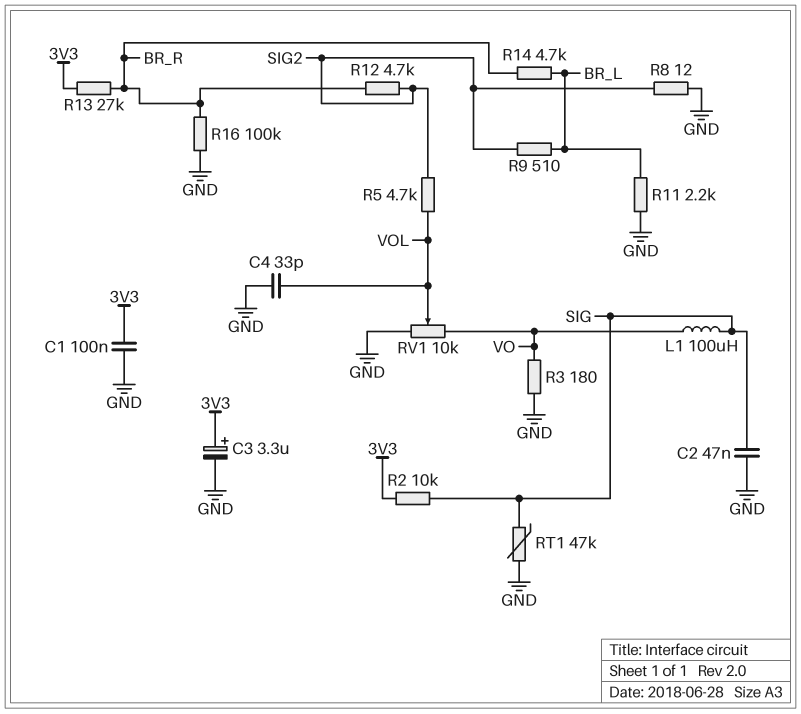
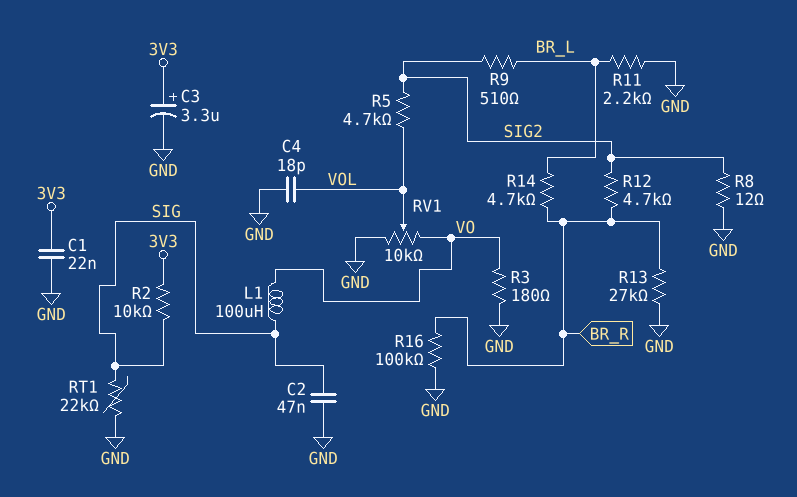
C1: 100nF (3V3, GND) -> 22nF (3V3, GND)
C4: 33pF (GND, VOL) -> 18pF (GND, VOL)
R13: 27k (3V3, BR_R) -> 27k (BR_R, GND)
RT1: 47k (GND, SIG) -> 22k (GND, SIG)

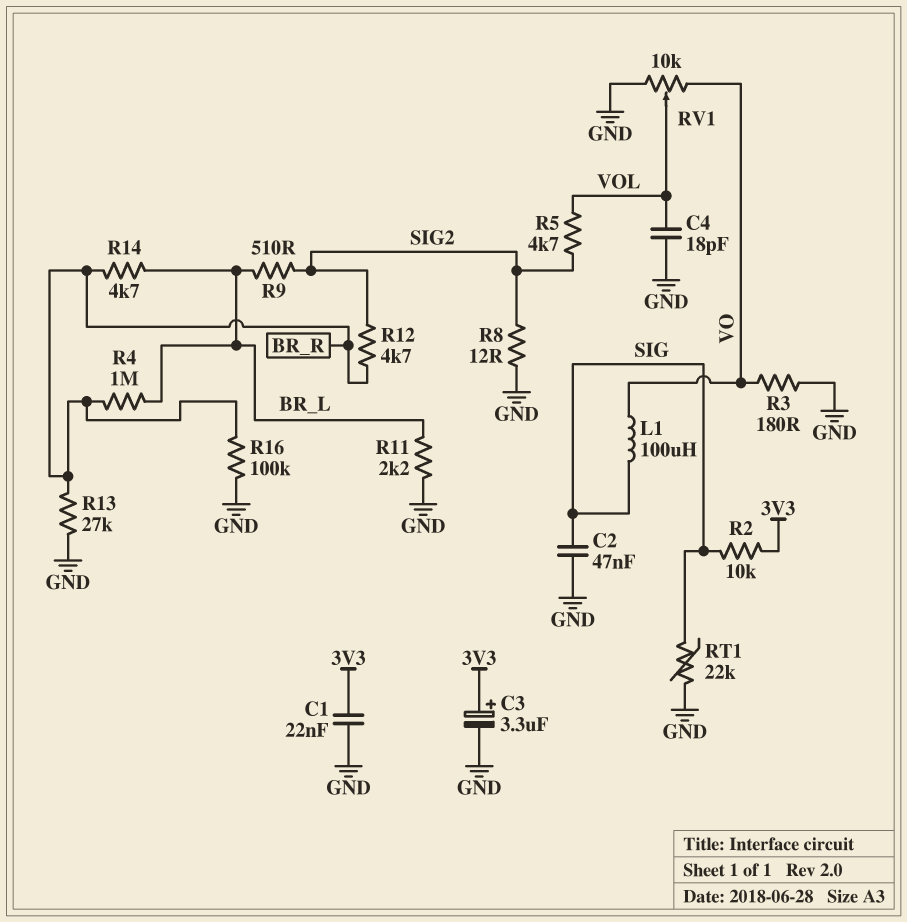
R4: none -> 1M (BR_L, BR_R)

